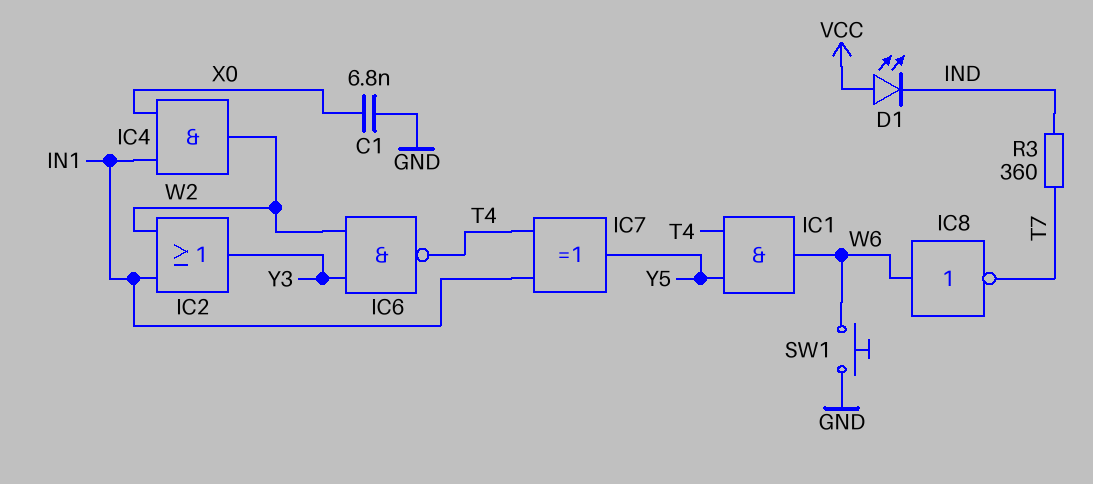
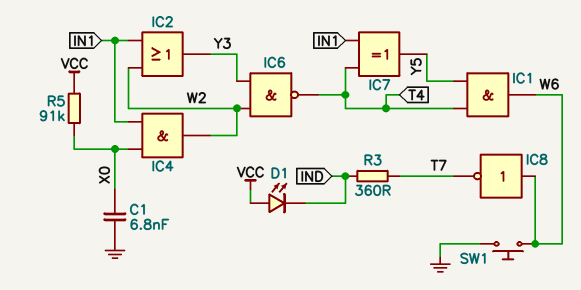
R5: none -> 91k (VCC, X0)

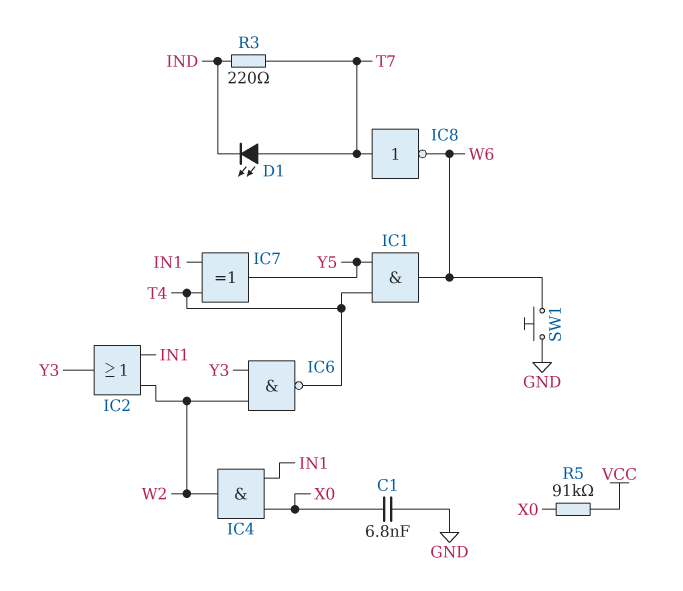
D1: LED (A VCC, K IND) -> LED (A T7, K IND)
IC8: NOT (in W6, out T7) -> NOT (in T7, out W6)
R3: 360 (IND, T7) -> 220 (IND, T7)

